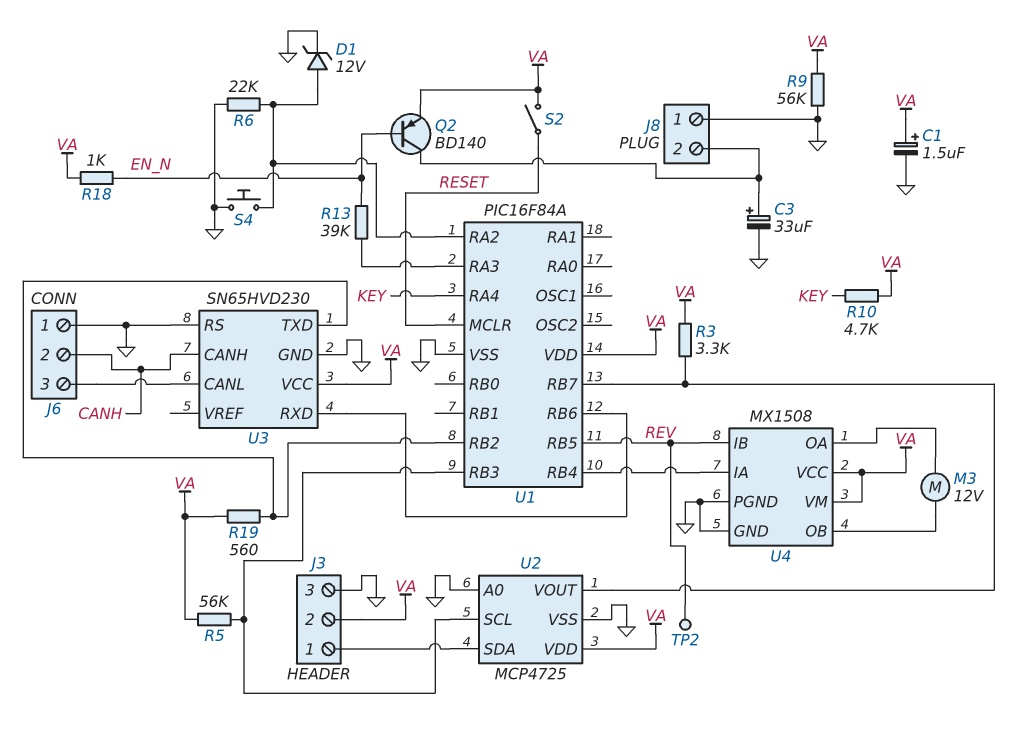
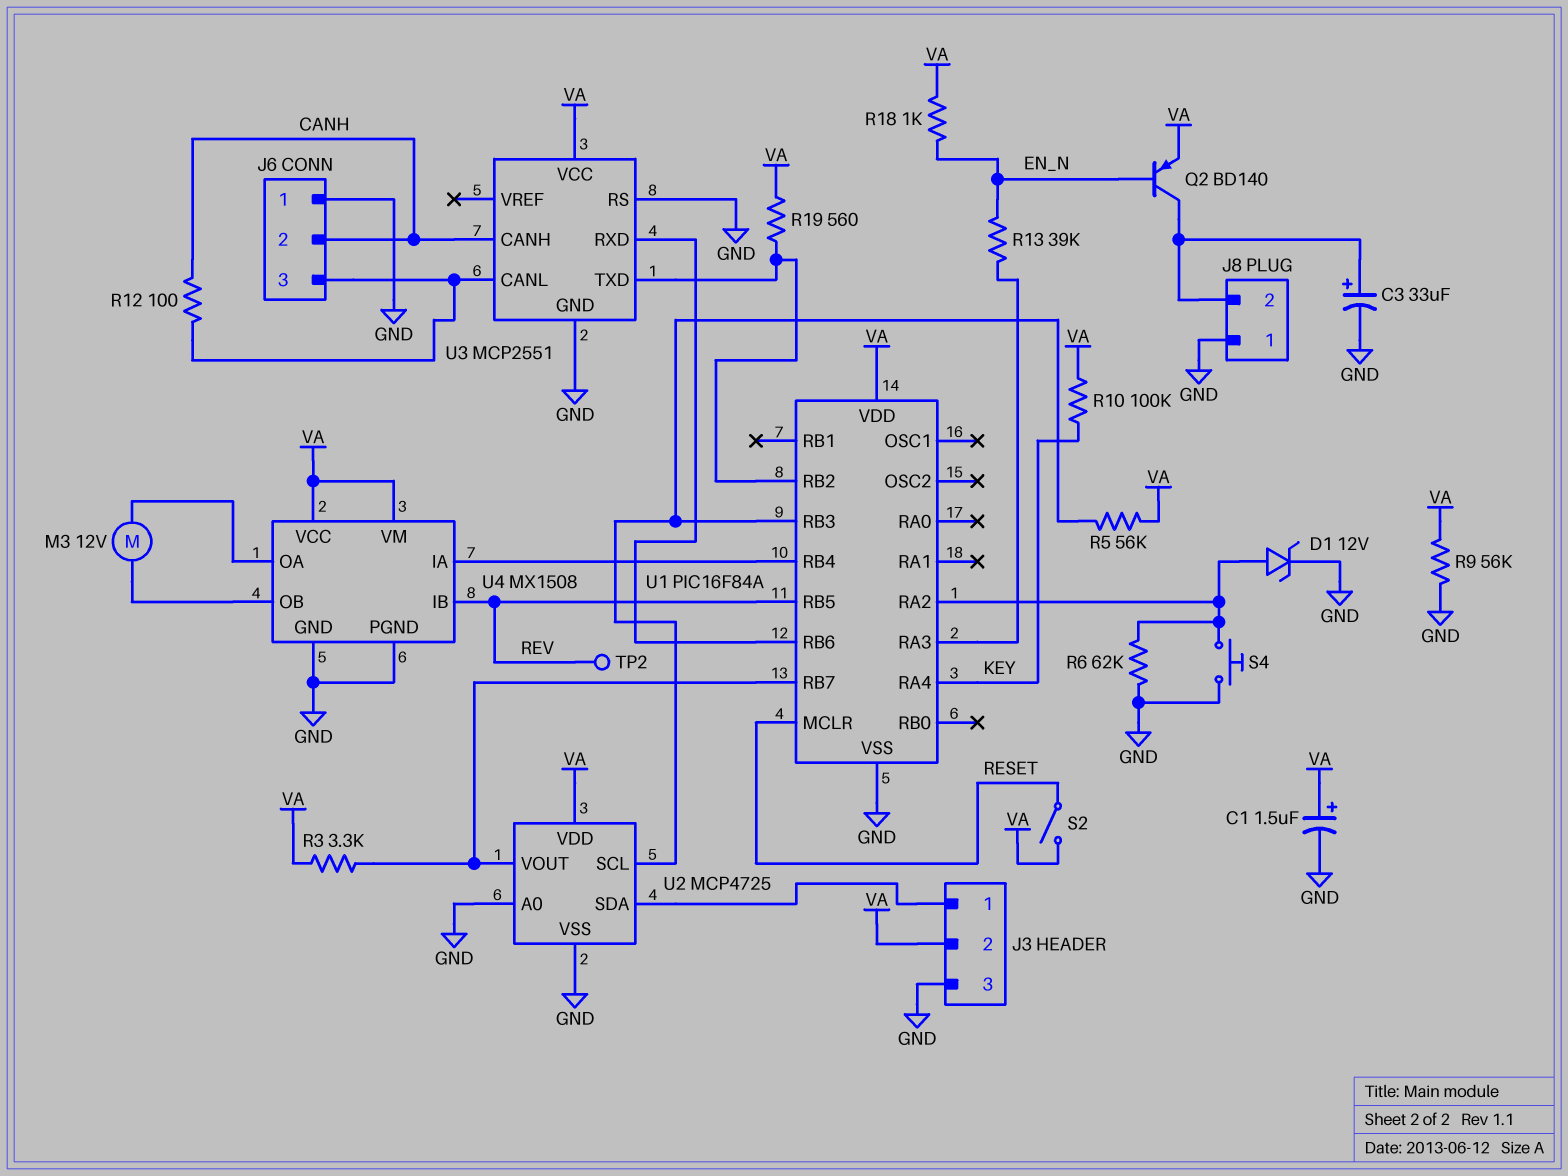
R6: 22k (GND, U1/RA2) -> 62k (GND, U1/RA2)
R10: 4.7k (KEY, VA) -> 100k (KEY, VA)
R12: none -> 100 (CANH, J6/3)
U3: SN65HVD230 -> MCP2551

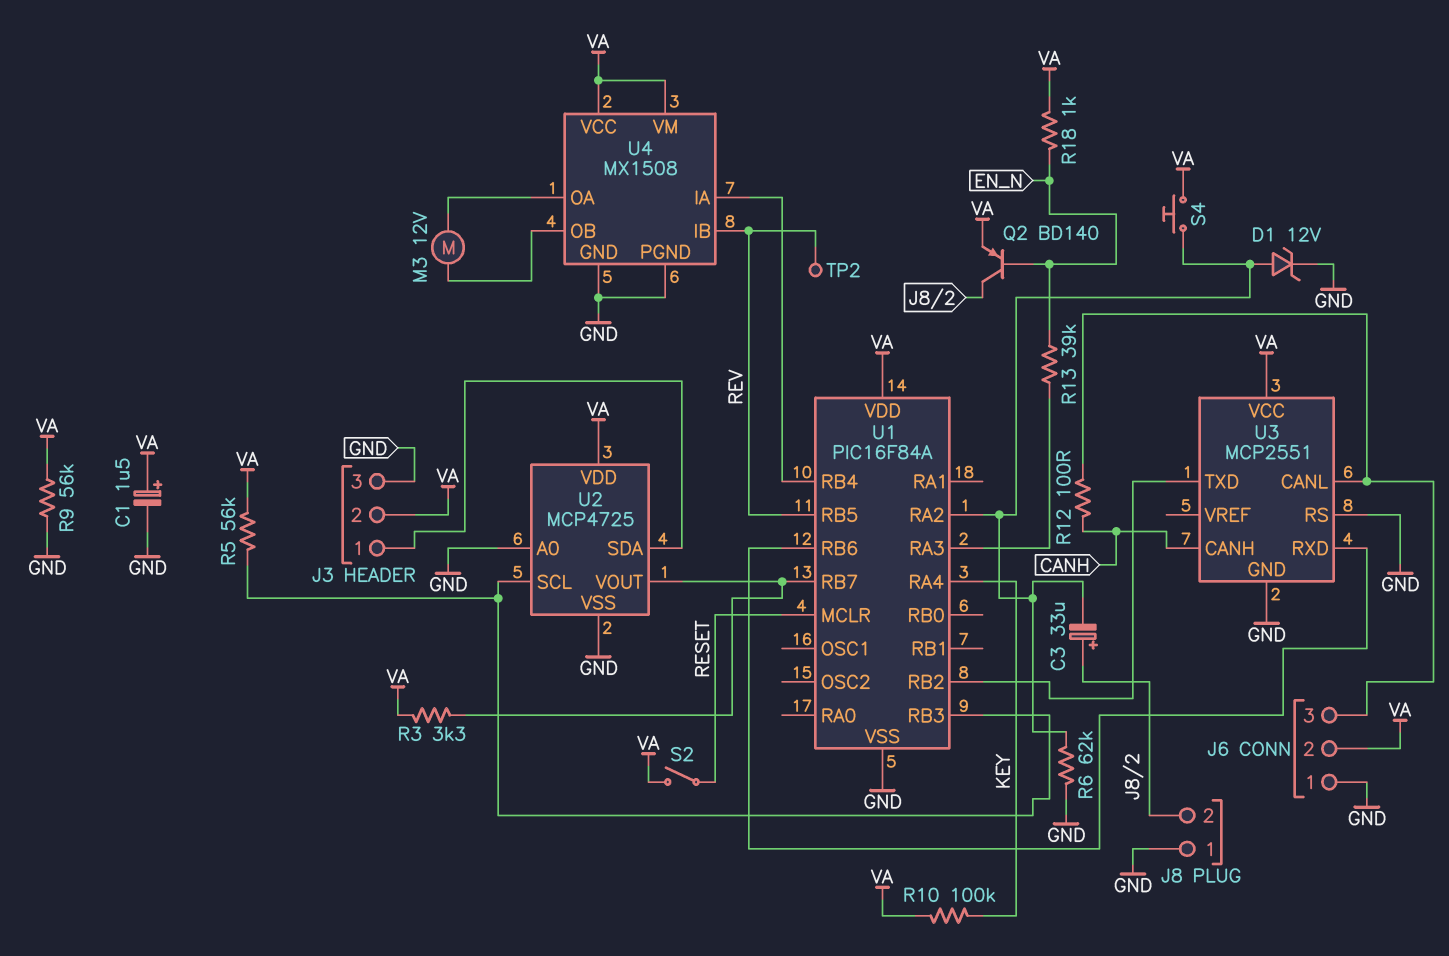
C3: 33uF (plus J8/2, minus GND) -> 33uF (plus J8/2, minus U1/RA2)
J6 pin 2: CANH -> VA
R19: 560 (U1/RB2, VA) -> none
S4: button (GND, U1/RA2) -> button (U1/RA2, VA)

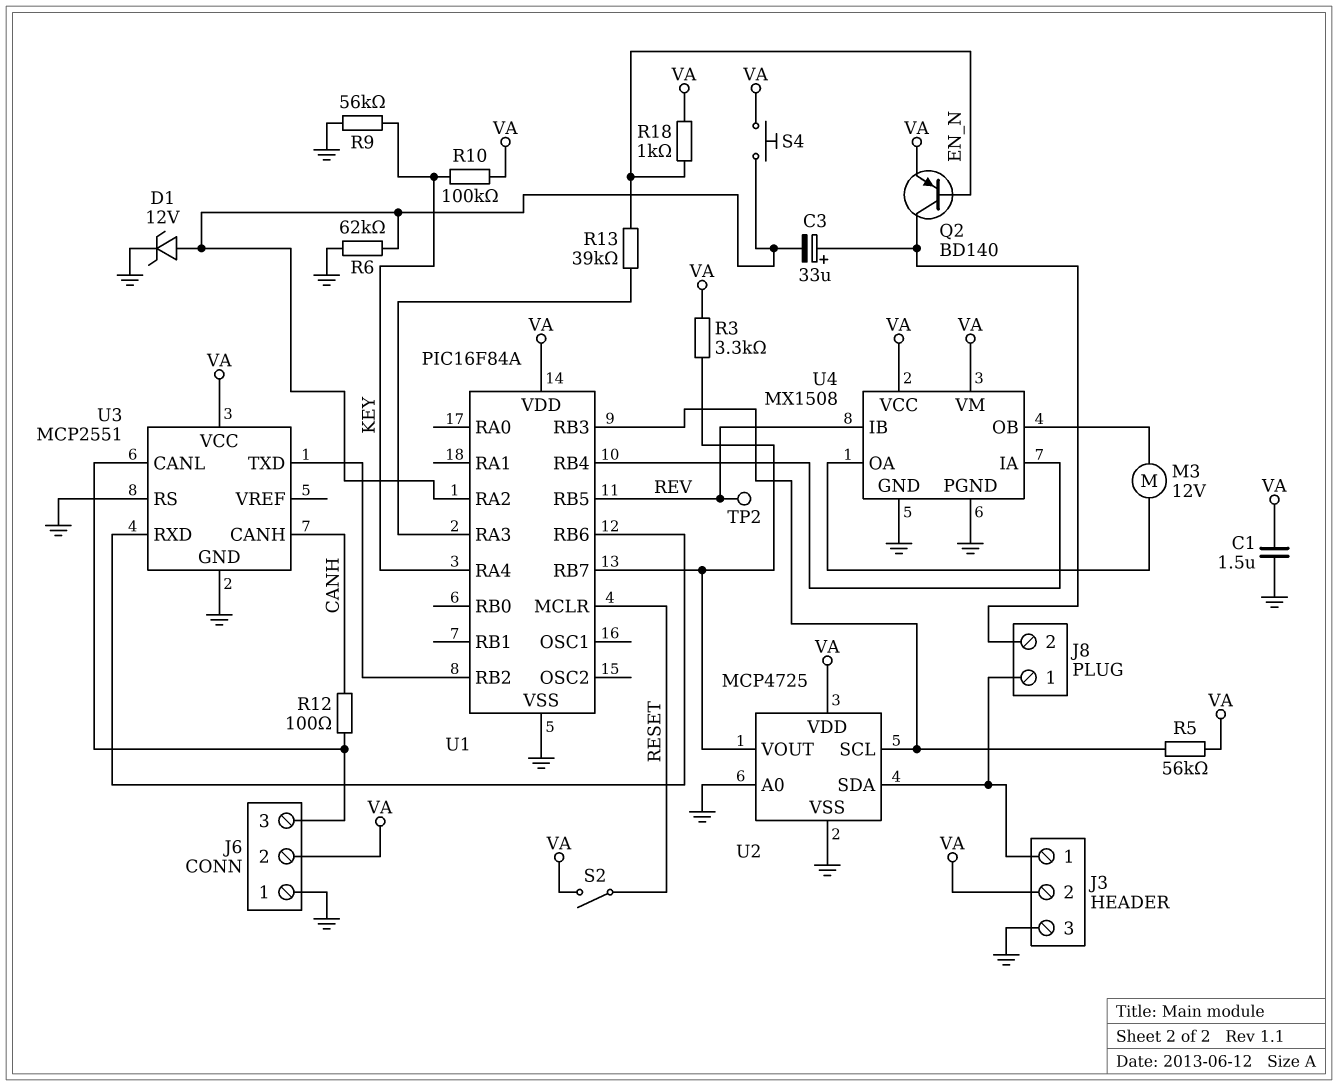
C1: 1.5uF (plus VA, minus GND) -> 1.5uF (GND, VA)
J8 pin 1: GND -> J3/1
R9: 56k (GND, VA) -> 56k (GND, KEY)

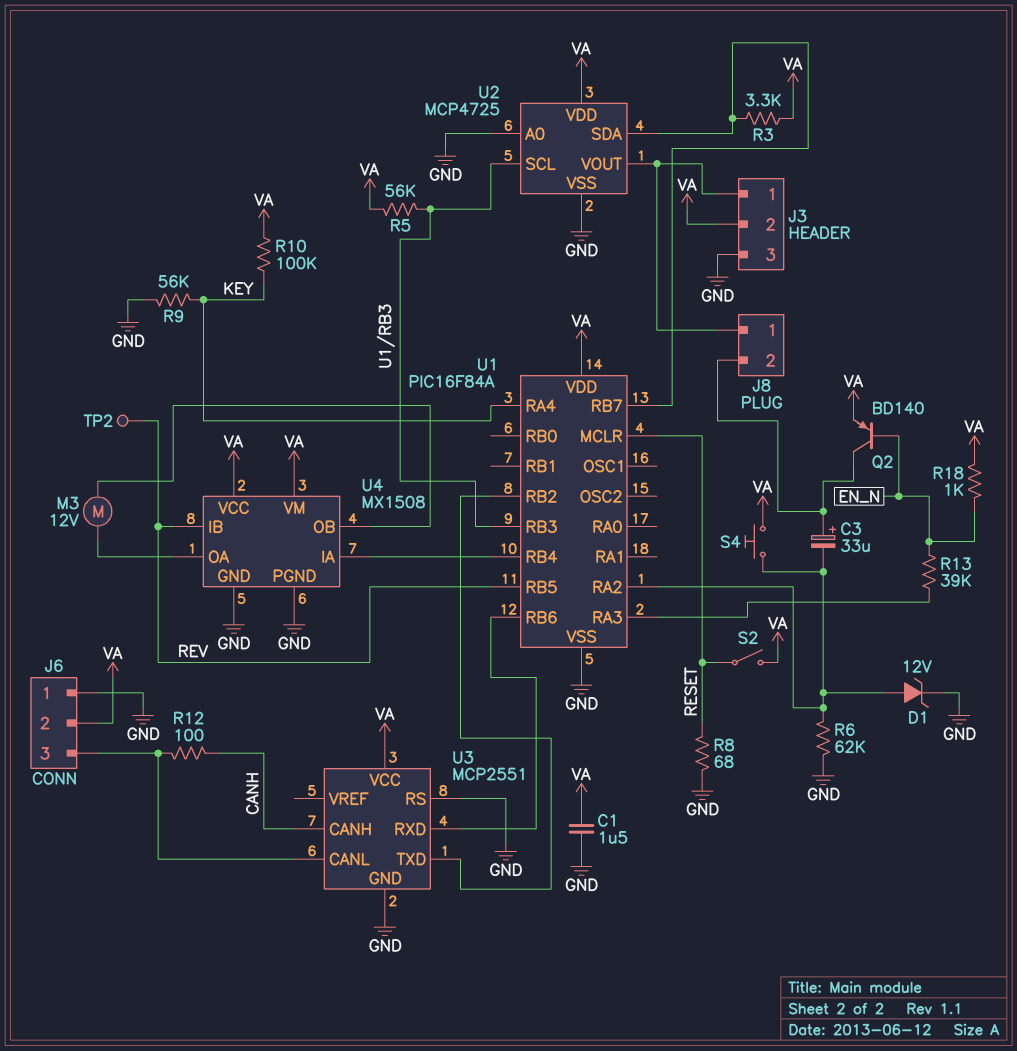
R8: none -> 68 (GND, RESET)
U2 pin SDA: J3/1 -> U1/RB7
U2 pin VOUT: U1/RB7 -> J3/1

